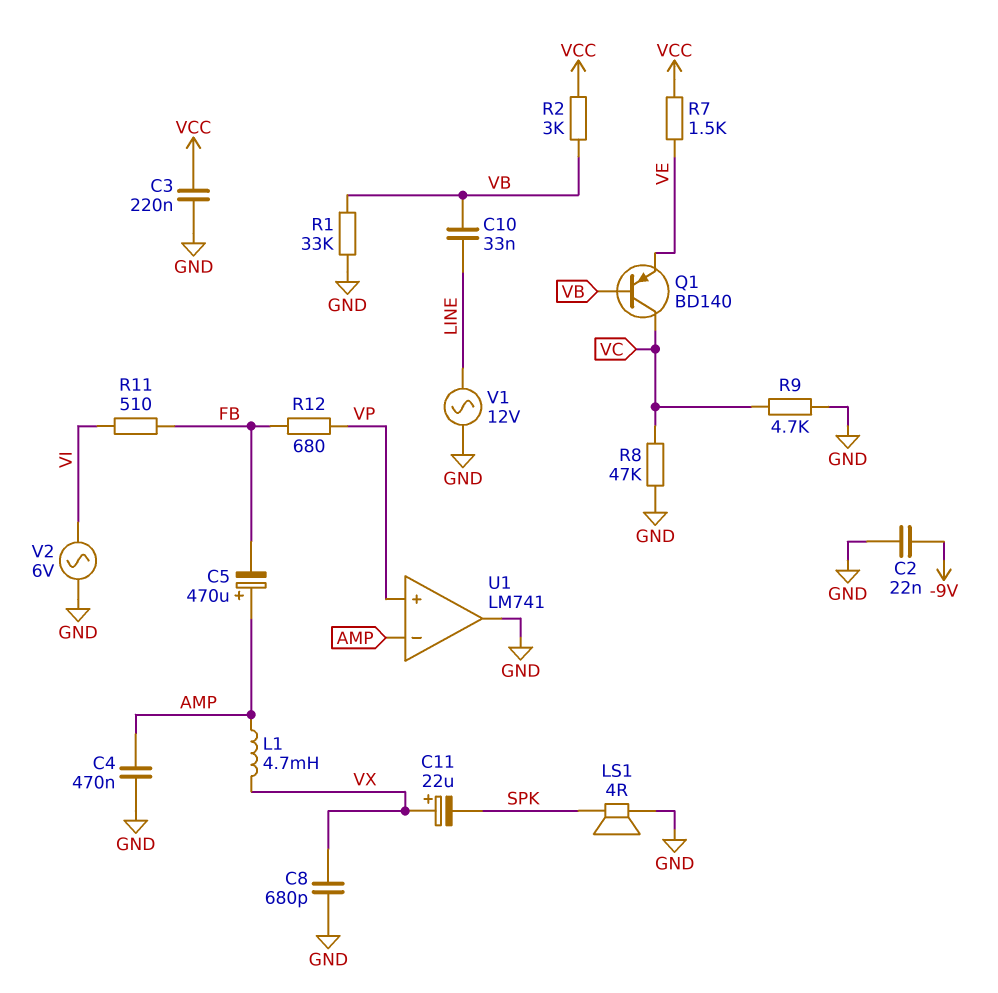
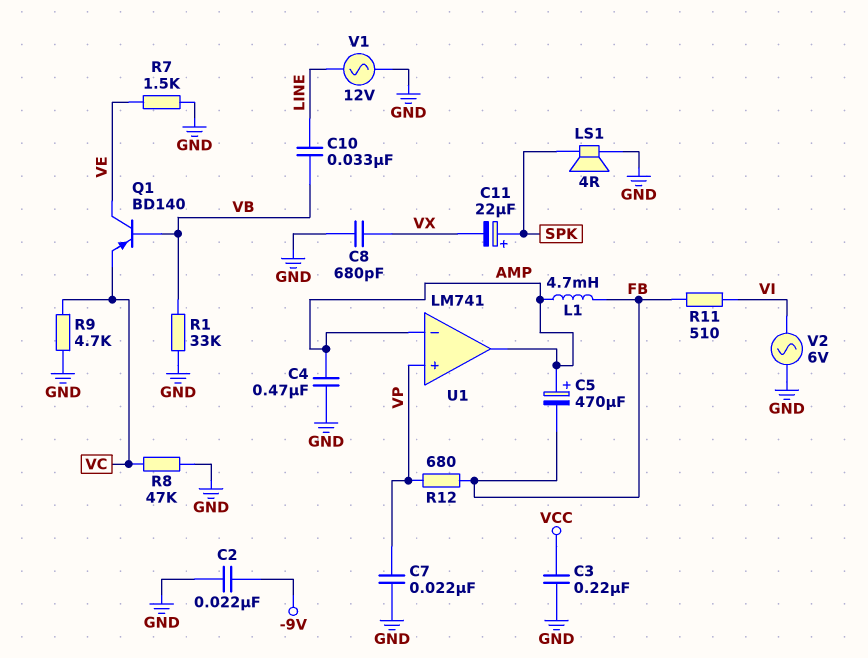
C7: none -> 22nF (GND, VP)
C11: 22uF (plus VX, minus SPK) -> 22uF (plus SPK, minus VX)
L1: 4.7mH (AMP, VX) -> 4.7mH (AMP, FB)
Q1: PNP BD140 (B VB, C VC, E VE) -> PNP BD140 (B VB, C VE, E VC)
R2: 3k (VB, VCC) -> none
R7: 1.5k (VCC, VE) -> 1.5k (GND, VE)
U1 pin out: GND -> AMP

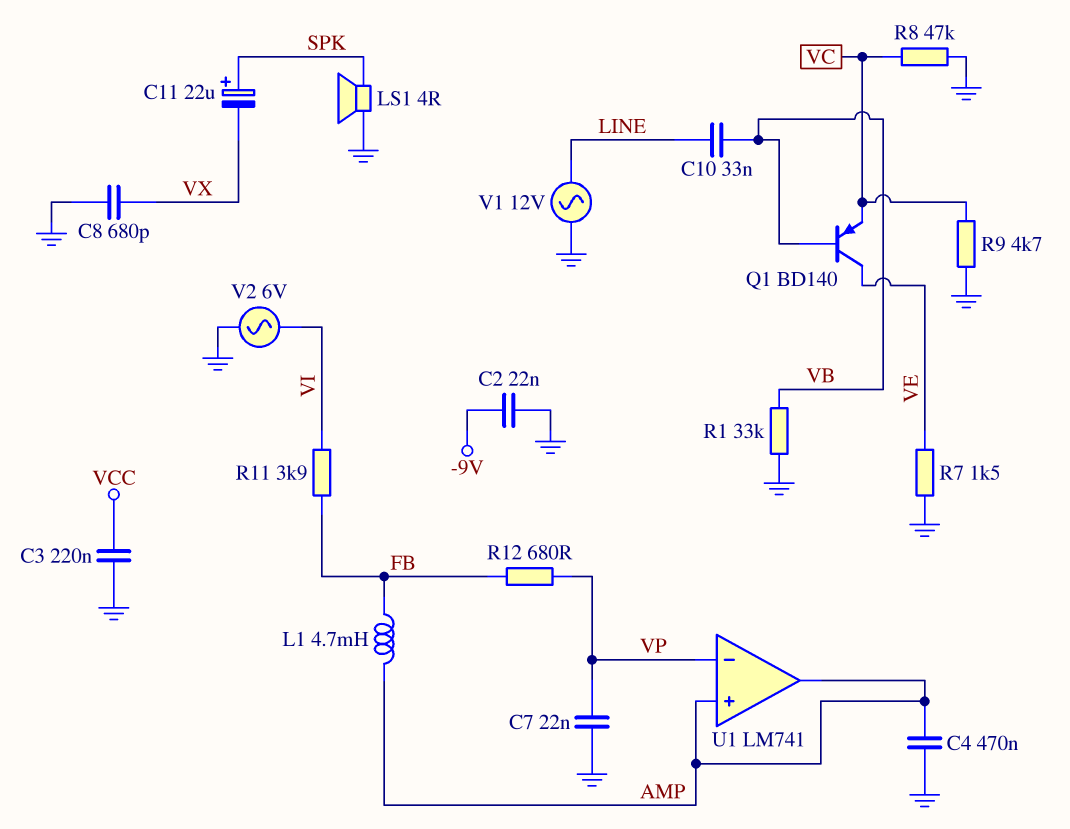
C5: 470uF (plus AMP, minus FB) -> none
R11: 510 (FB, VI) -> 3.9k (FB, VI)
U1 pin in+: VP -> AMP
U1 pin in-: AMP -> VP

